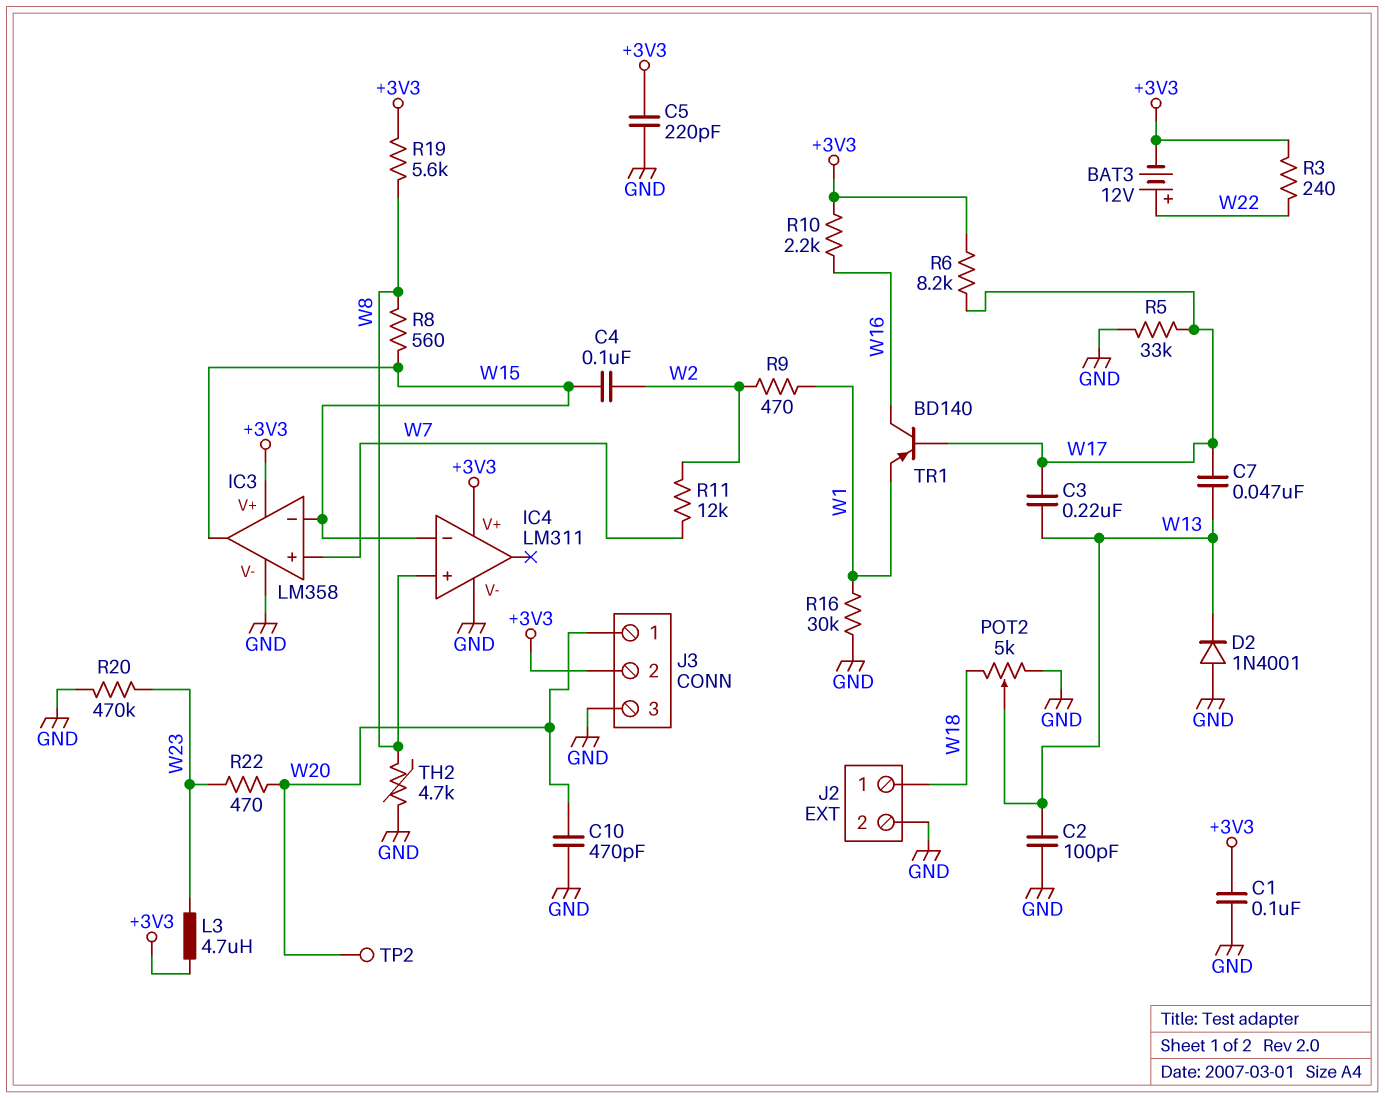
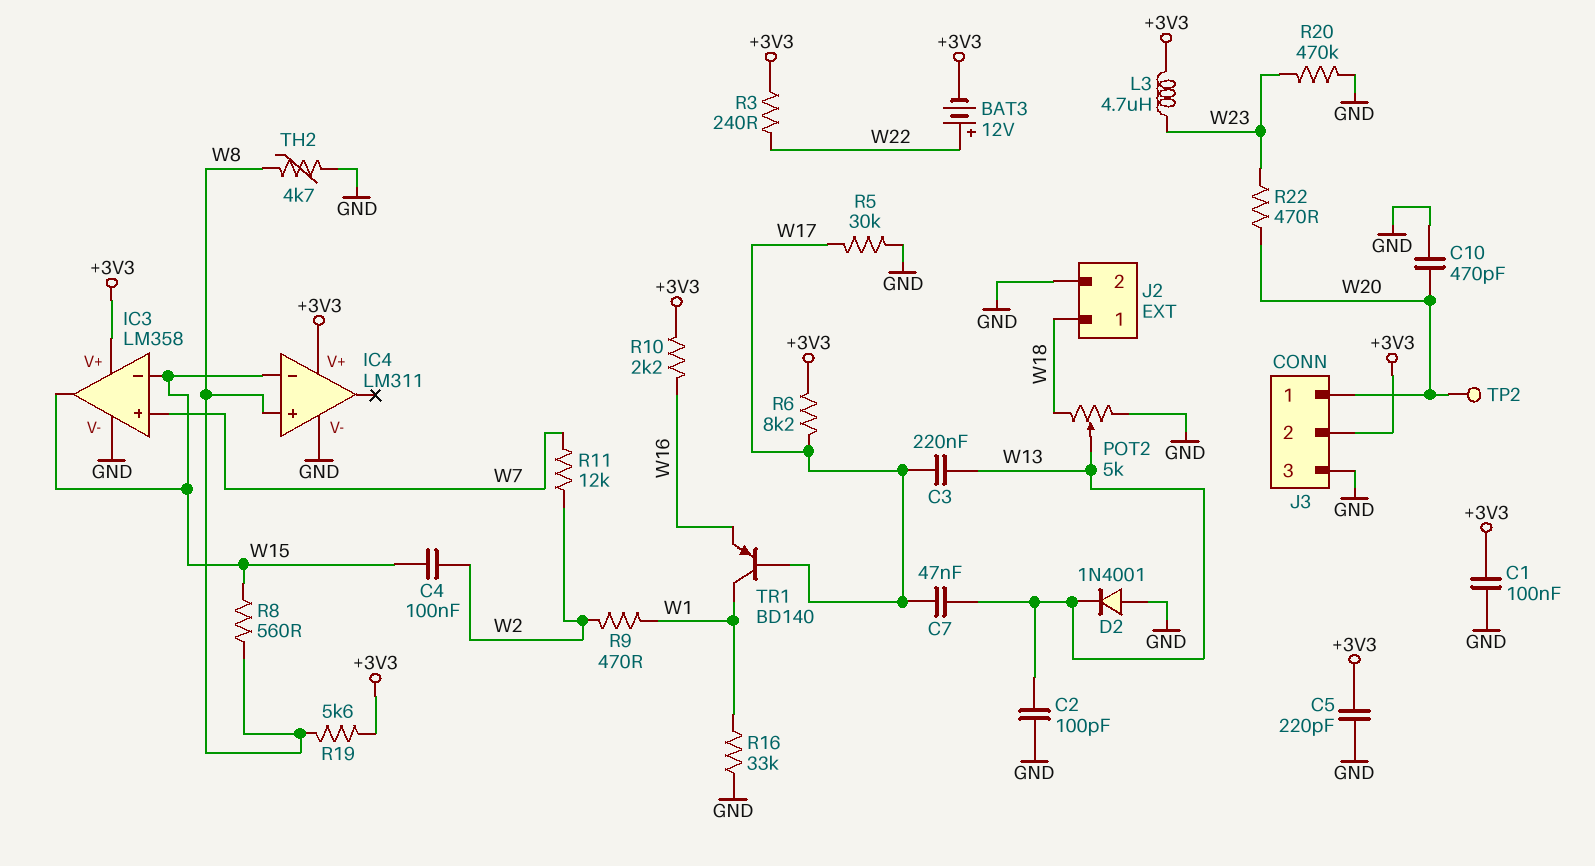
R5: 33k (GND, W17) -> 30k (GND, W17)
R16: 30k (GND, W1) -> 33k (GND, W1)
TR1: PNP BD140 (B W17, C W16, E W1) -> PNP BD140 (B W17, C W1, E W16)

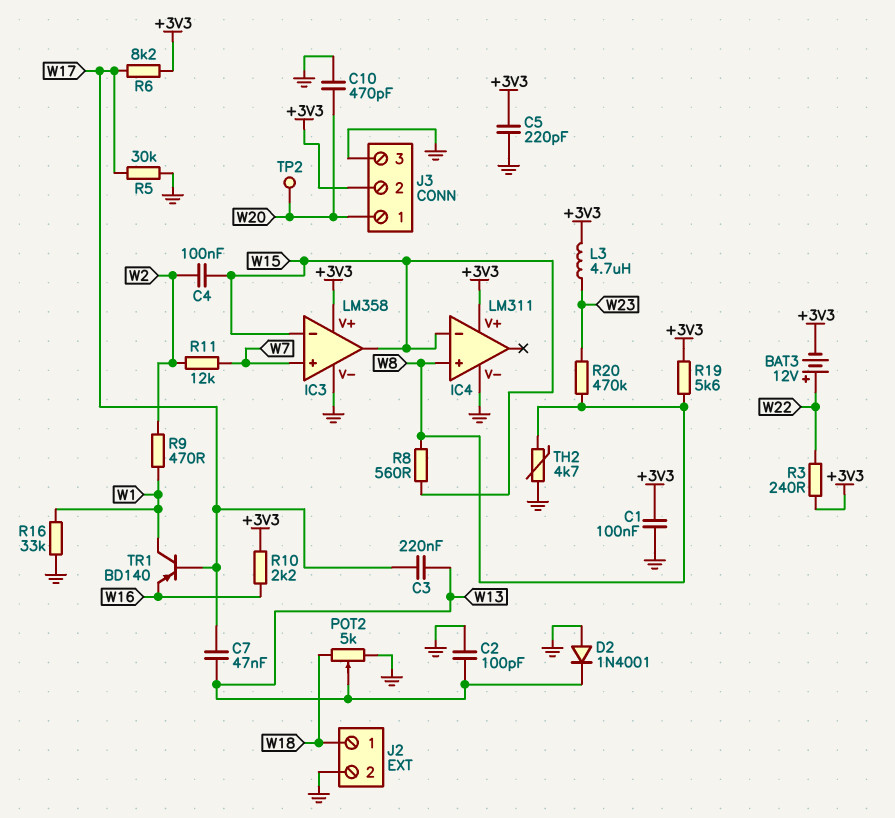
R20: 470k (GND, W23) -> 470k (W8, W23)
R22: 470 (W20, W23) -> none

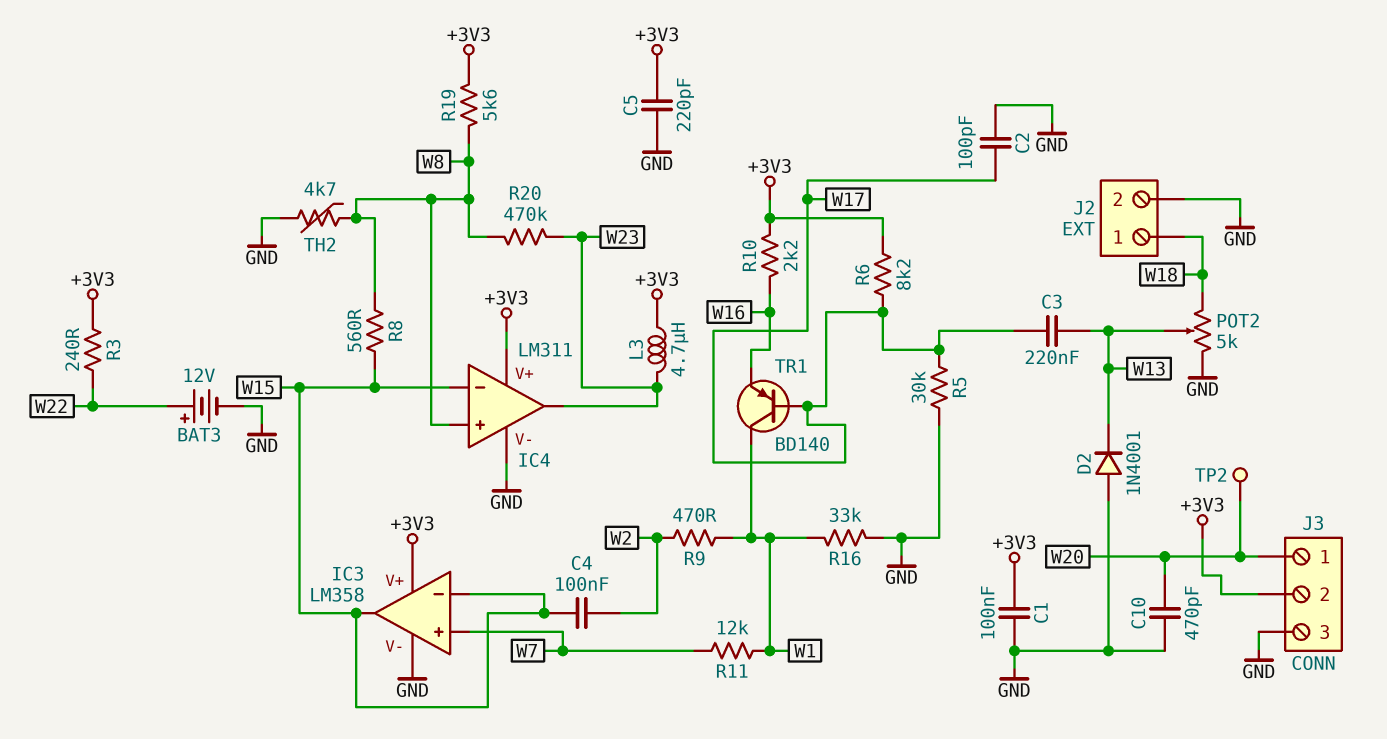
BAT3: 12V (plus W22, minus +3V3) -> 12V (plus W22, minus GND)
C2: 100pF (GND, W13) -> 100pF (GND, W17)
C7: 47nF (W13, W17) -> none
IC4 pin out: none -> W23
R11: 12k (W2, W7) -> 12k (W1, W7)

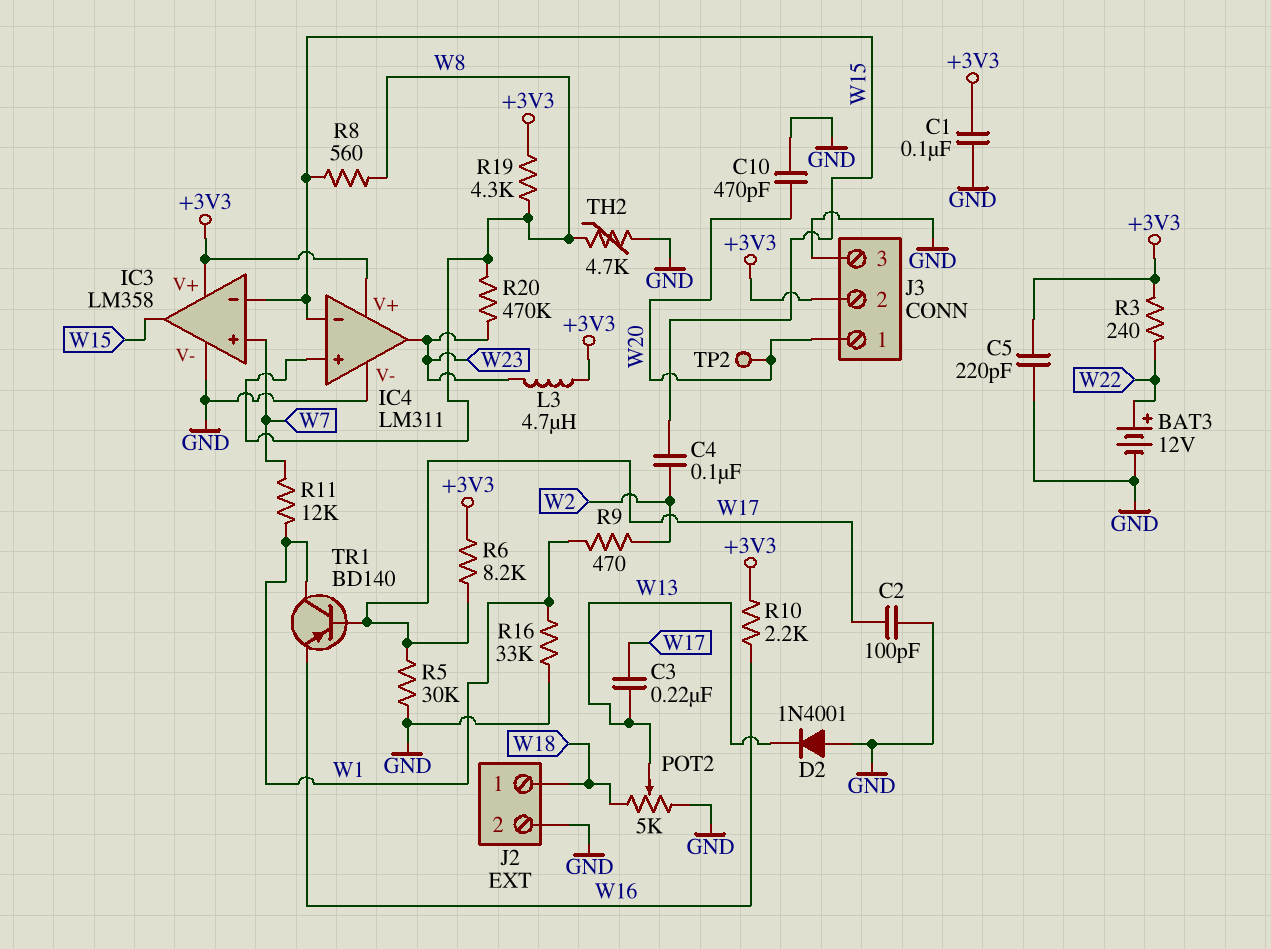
R19: 5.6k (+3V3, W8) -> 4.3k (+3V3, W8)

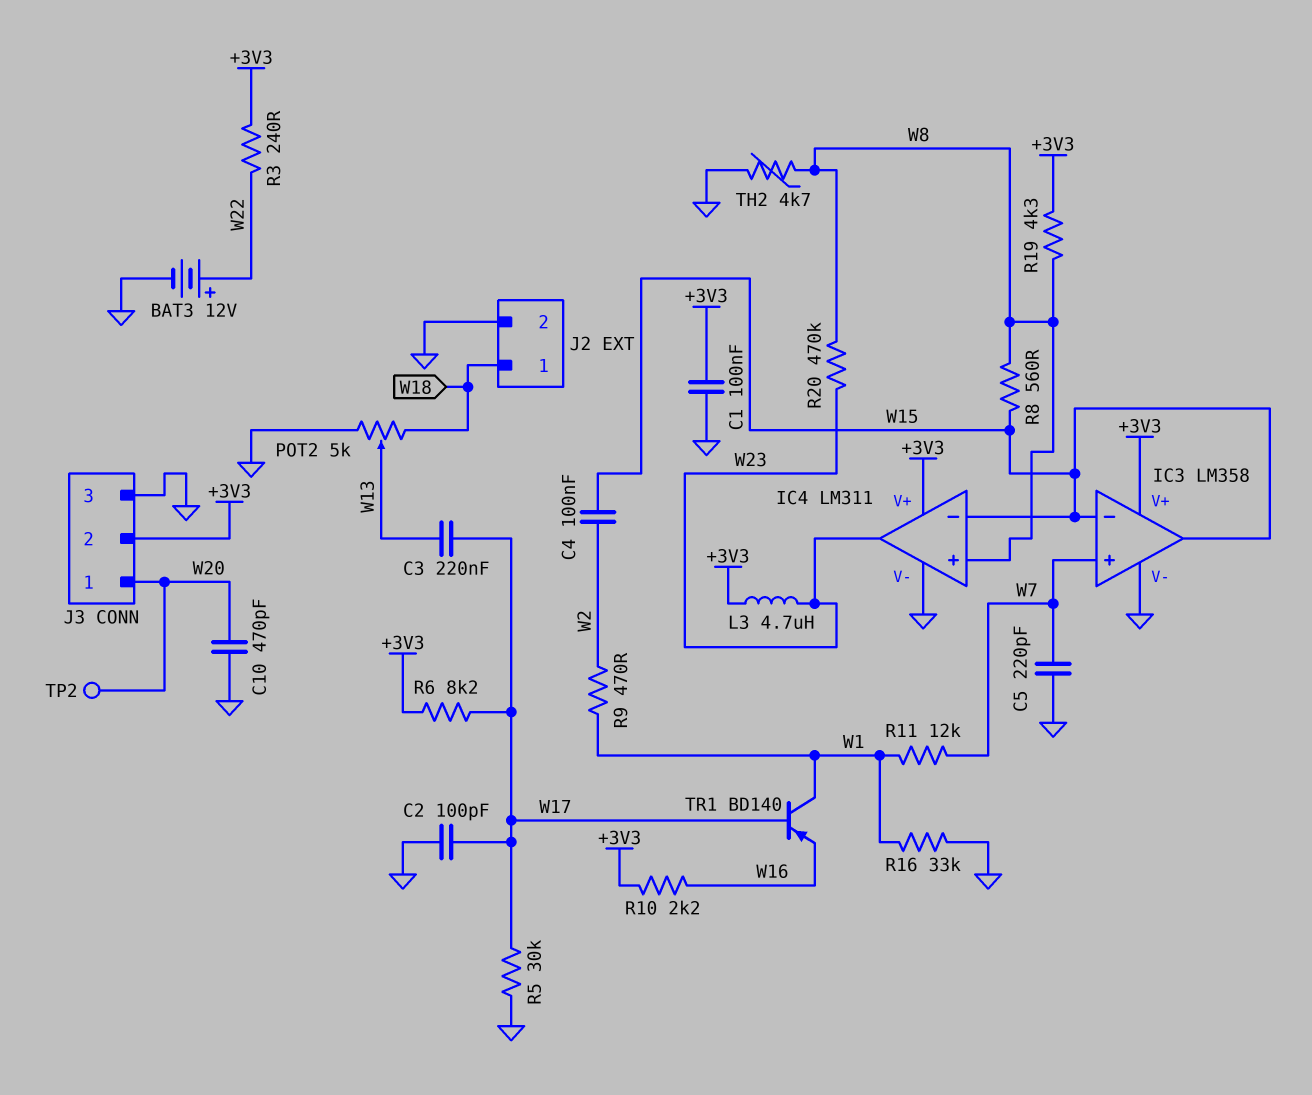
C5: 220pF (+3V3, GND) -> 220pF (GND, W7)
D2: diode 1N4001 (A GND, K W13) -> none

